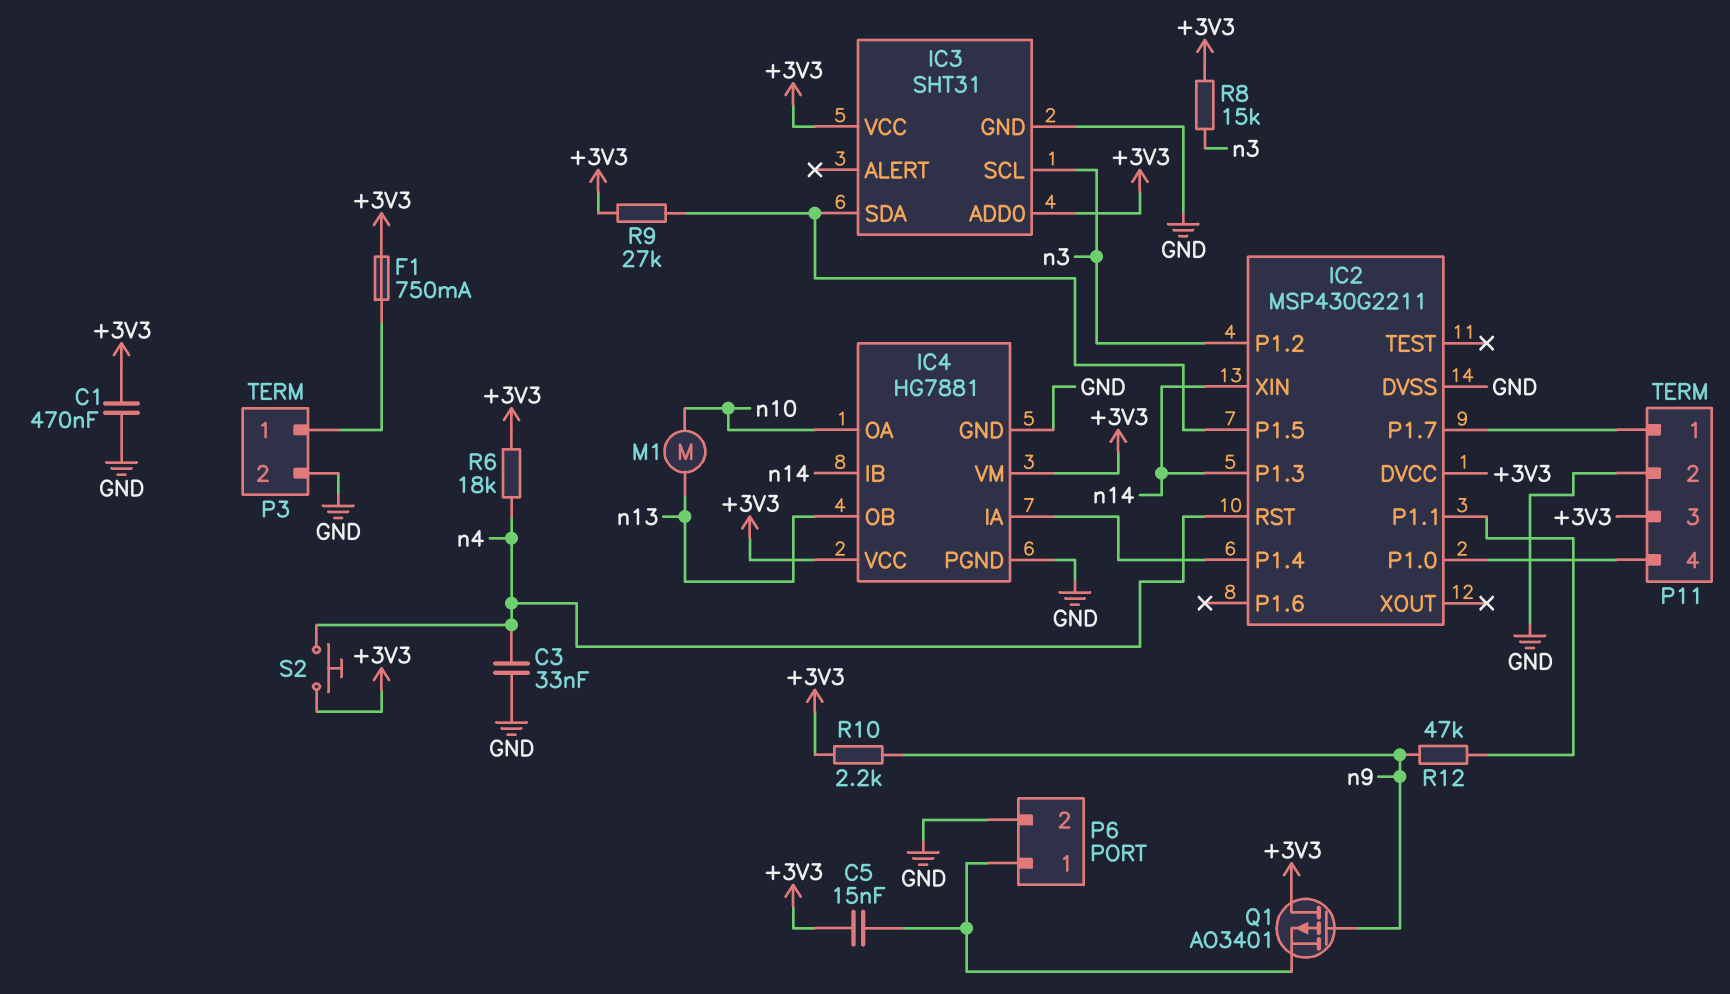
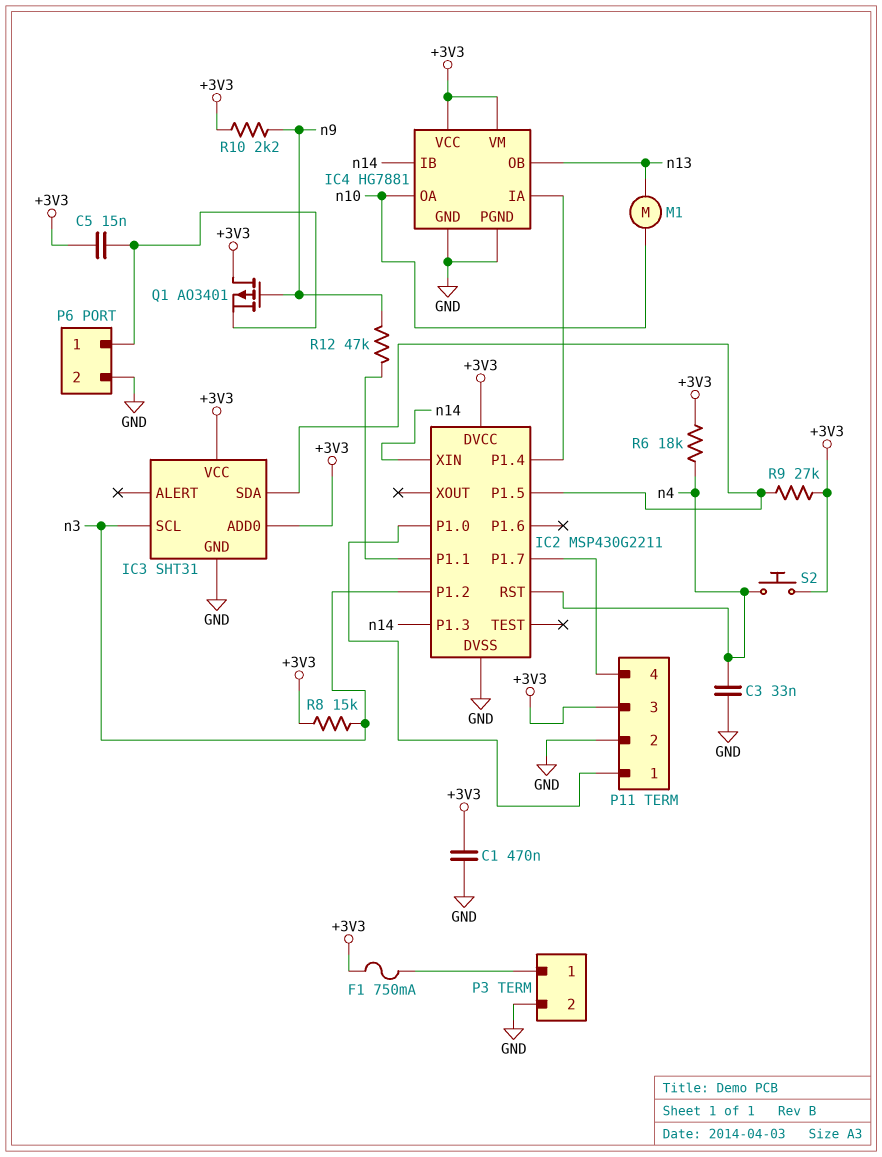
P11 pin 1: IC2/P1.7 -> IC2/P1.0
P11 pin 4: IC2/P1.0 -> IC2/P1.7

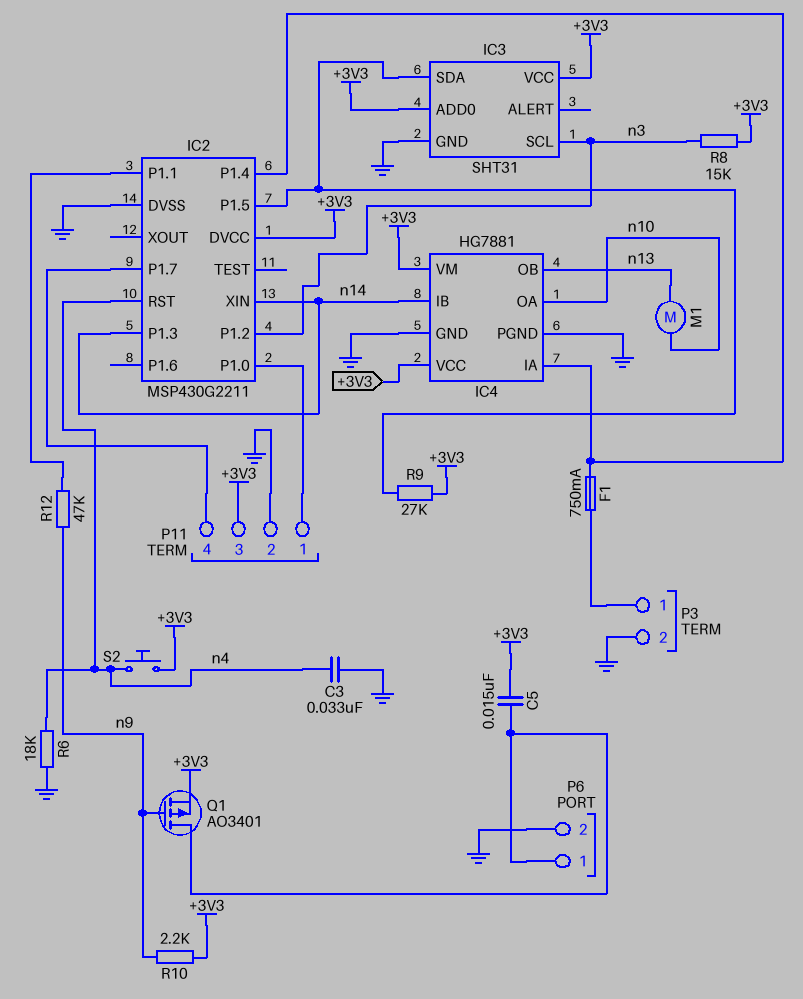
C1: 470nF (+3V3, GND) -> none
F1: 750mA (+3V3, P3/1) -> 750mA (IC2/P1.4, P3/1)
Q1: PMOS AO3401 (G n9, D +3V3, S P6/1) -> PMOS AO3401 (G n9, D P6/1, S +3V3)
R6: 18k (+3V3, n4) -> 18k (GND, n4)

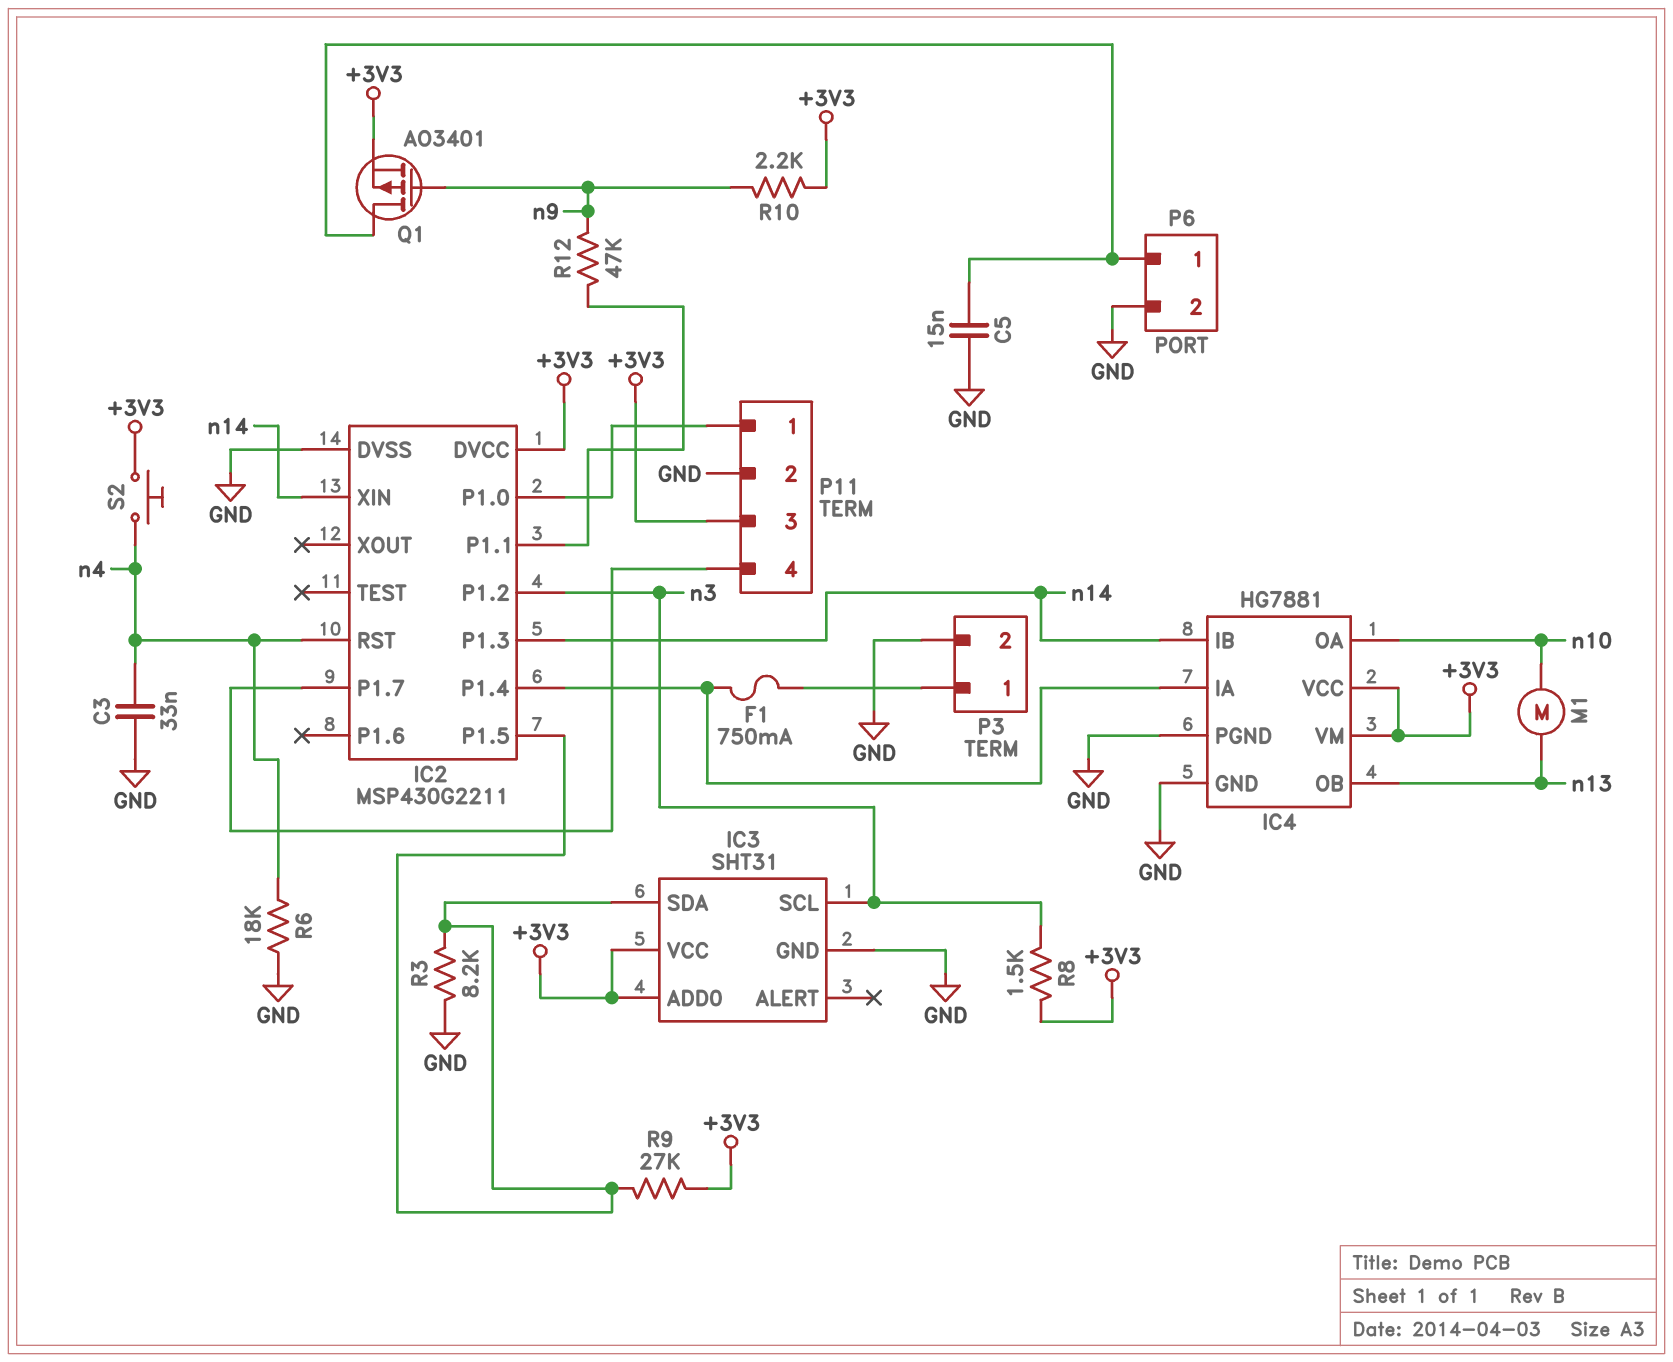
C5: 15nF (+3V3, P6/1) -> 15nF (GND, P6/1)
R3: none -> 8.2k (GND, IC2/P1.5)
R8: 15k (+3V3, n3) -> 1.5k (+3V3, n3)

